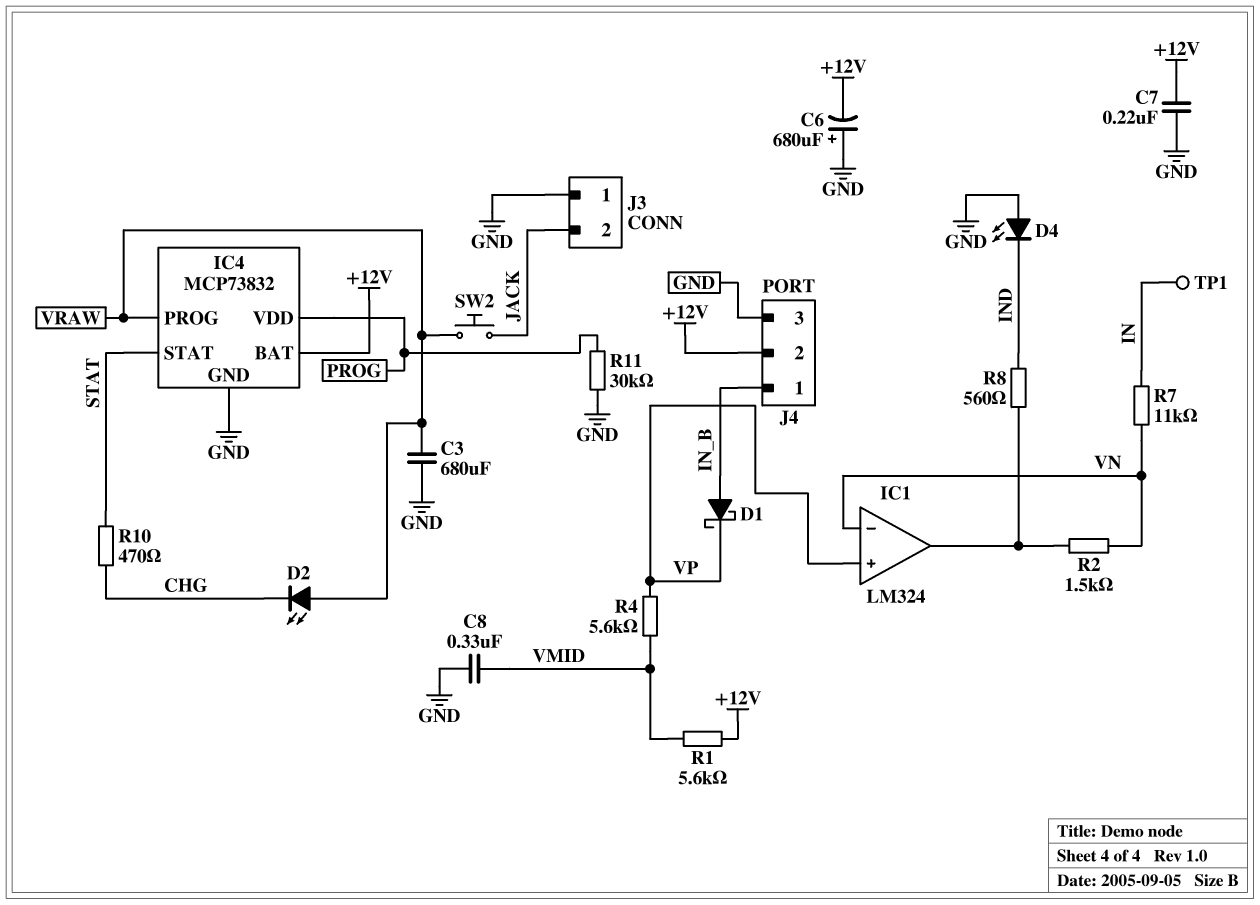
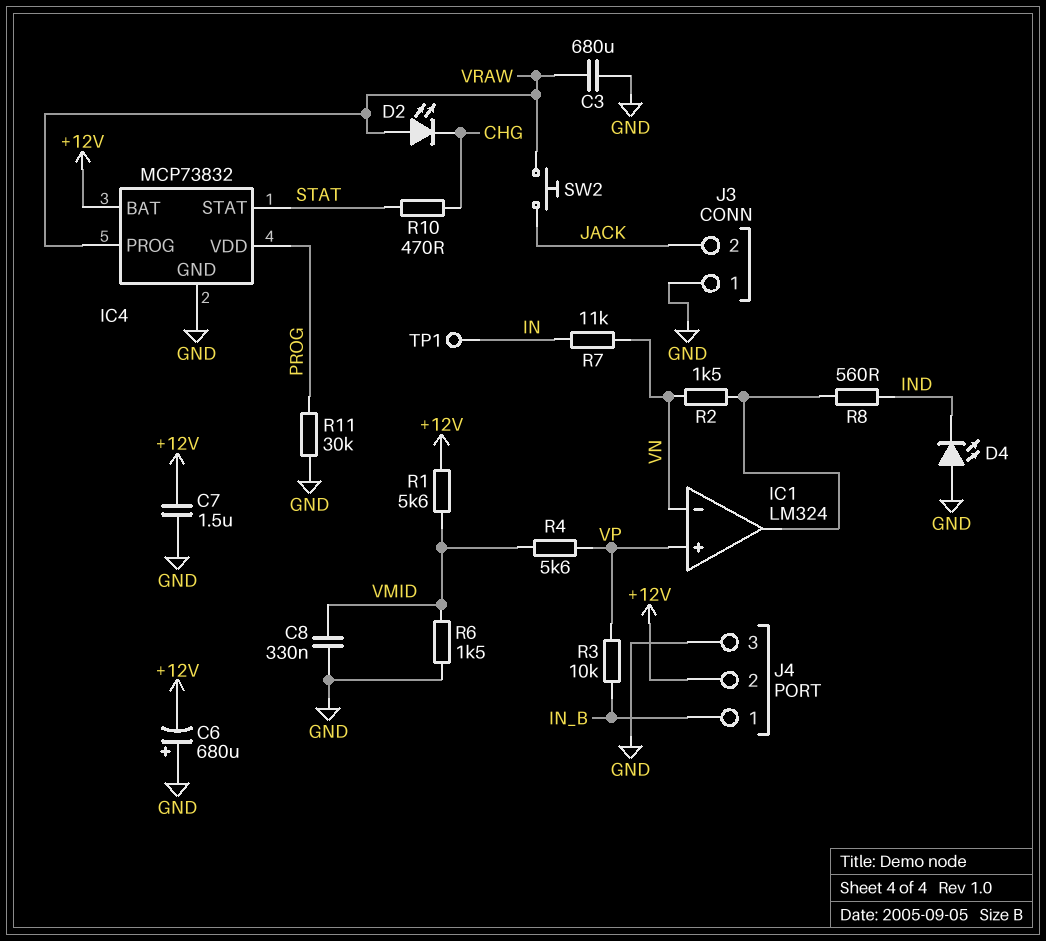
C7: 220nF (+12V, GND) -> 1.5uF (+12V, GND)
D1: schottky (A IN_B, K VP) -> none
R3: none -> 10k (IN_B, VP)
R6: none -> 1.5k (GND, VMID)

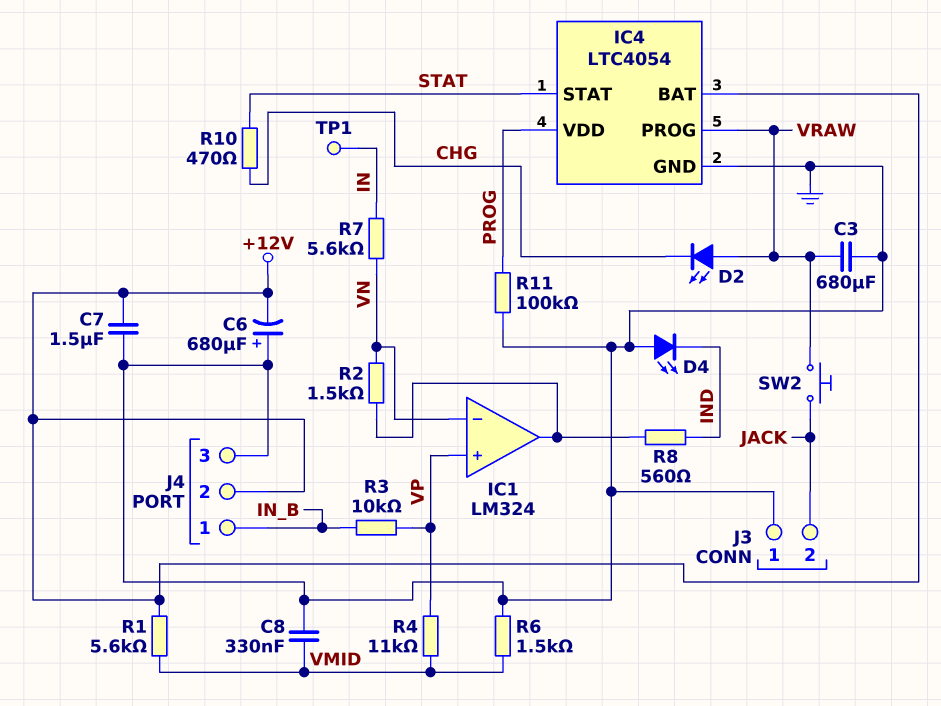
IC4: MCP73832 -> LTC4054
R4: 5.6k (VMID, VP) -> 11k (VMID, VP)
R7: 11k (IN, VN) -> 5.6k (IN, VN)
R11: 30k (GND, PROG) -> 100k (GND, PROG)

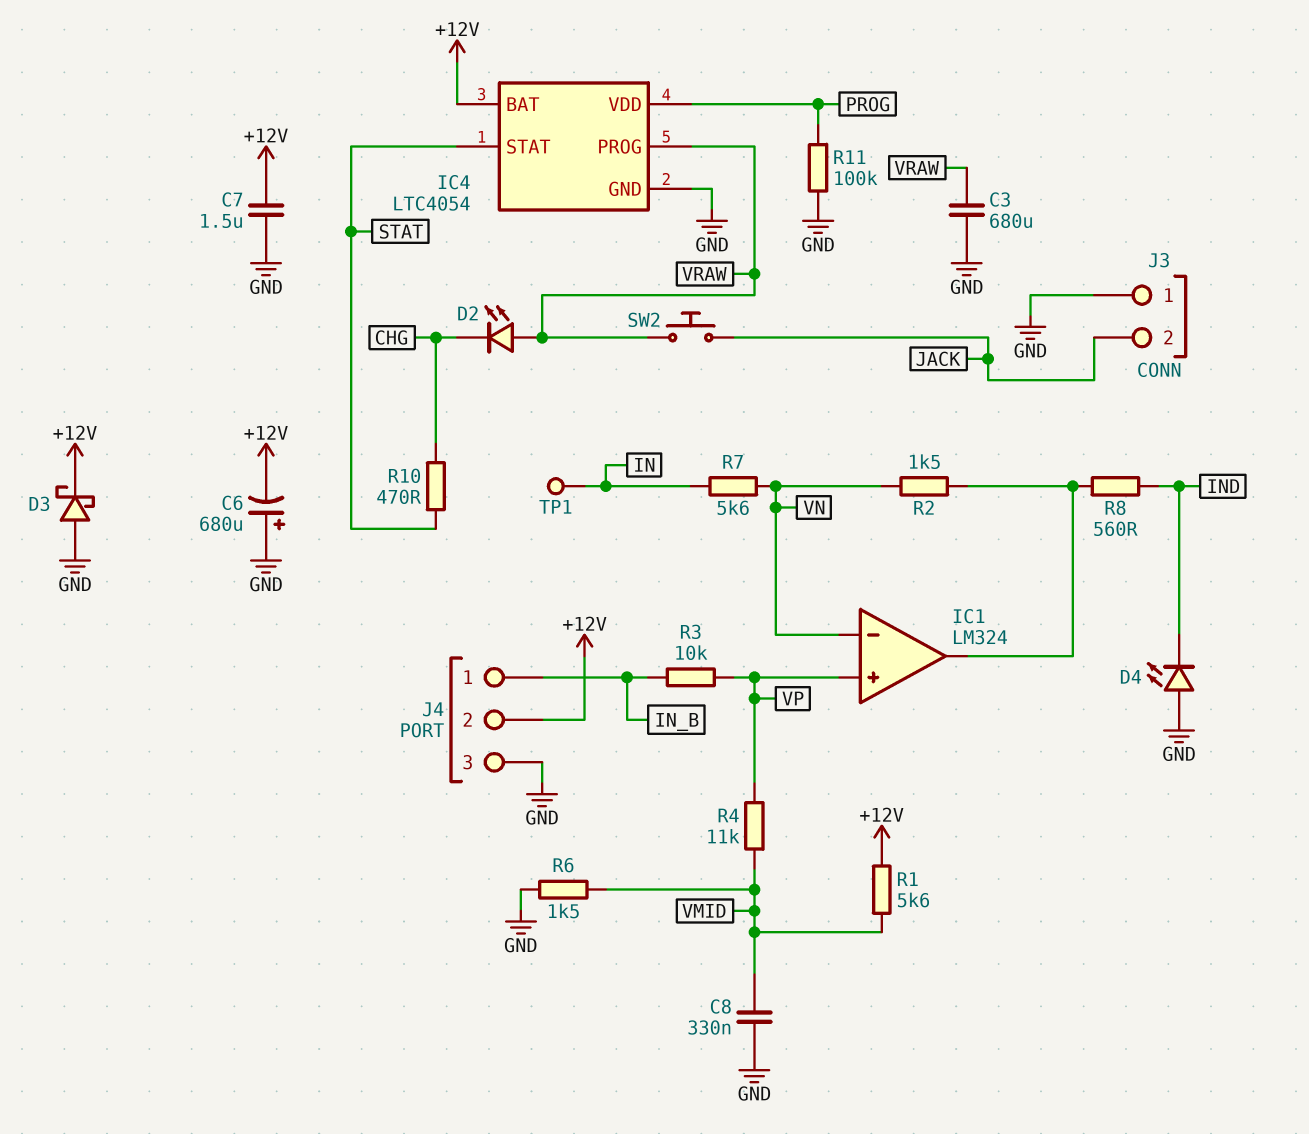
D3: none -> schottky (A GND, K +12V)

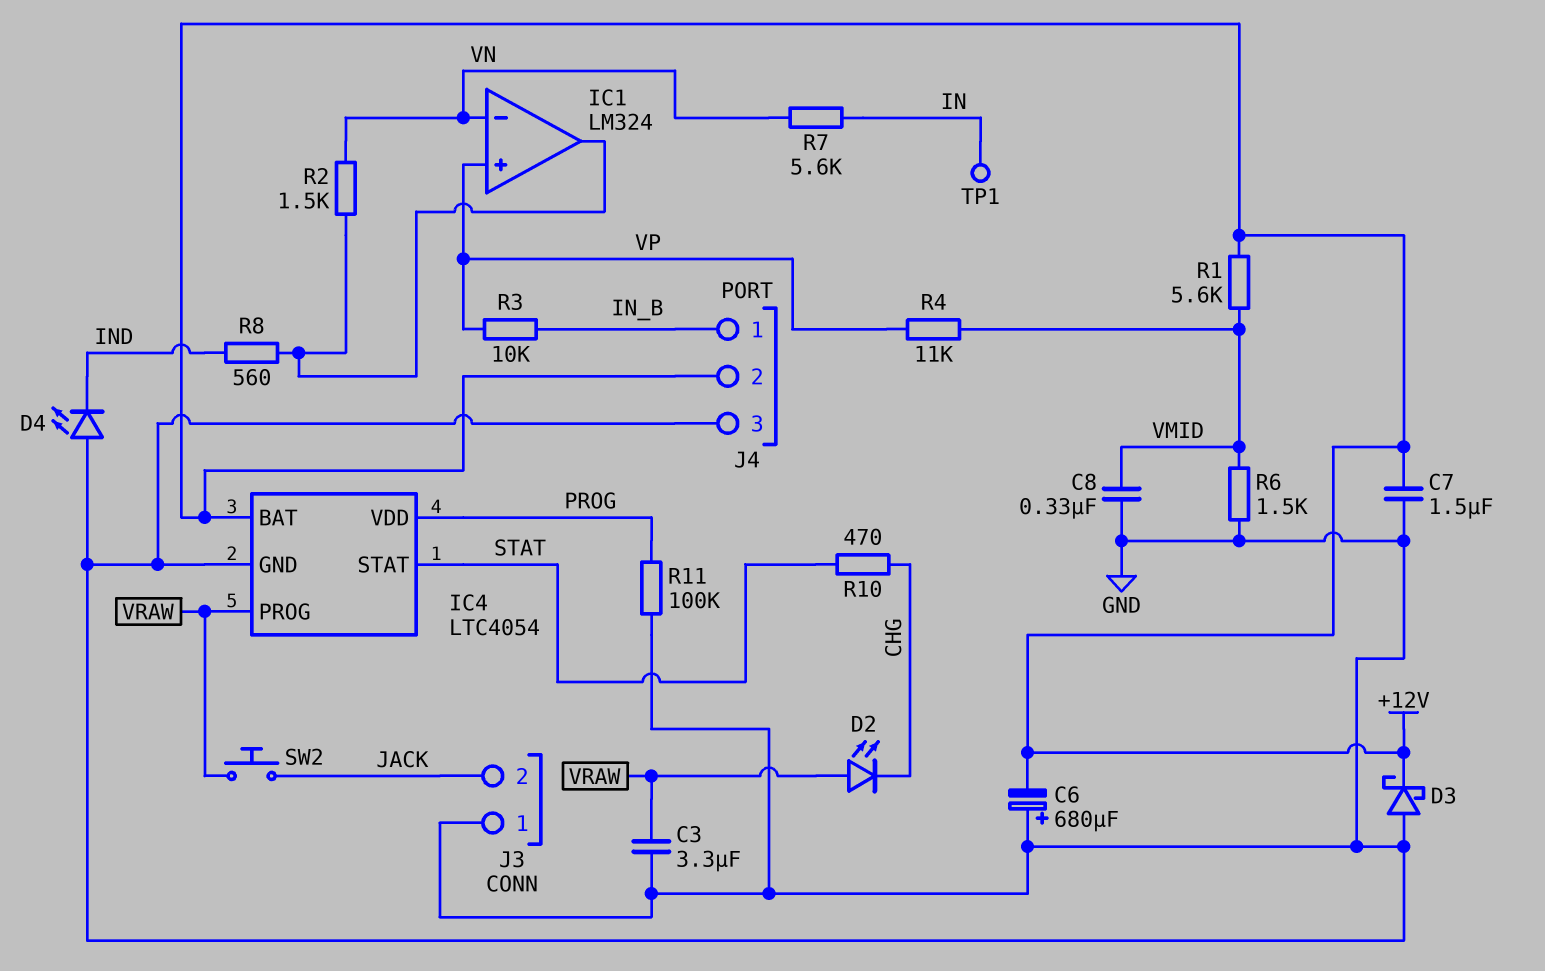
C3: 680uF (GND, VRAW) -> 3.3uF (GND, VRAW)

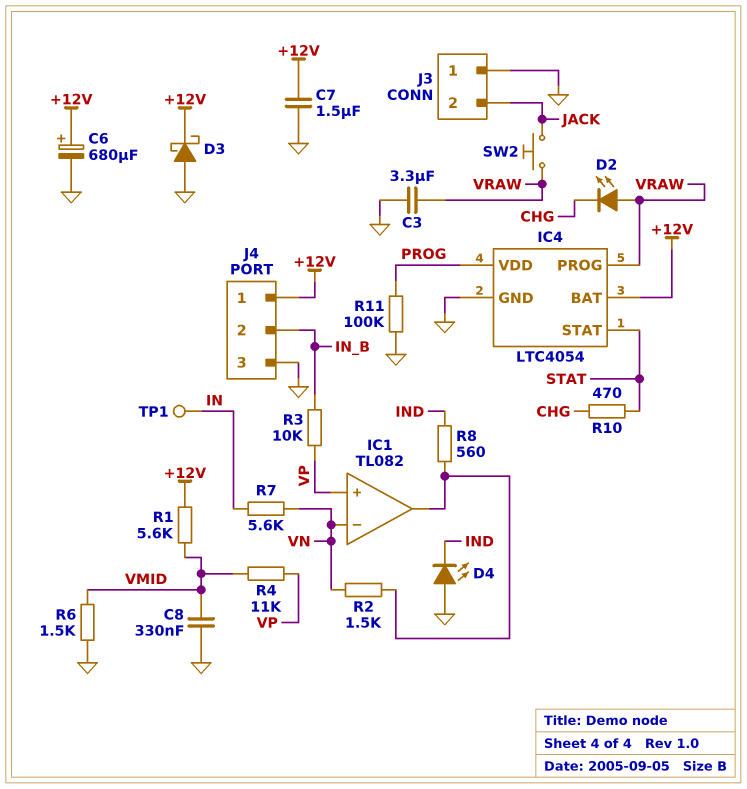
C6: 680uF (plus GND, minus +12V) -> 680uF (plus +12V, minus GND)
IC1: LM324 -> TL082
J4 pin 1: IN_B -> +12V
J4 pin 2: +12V -> IN_B

